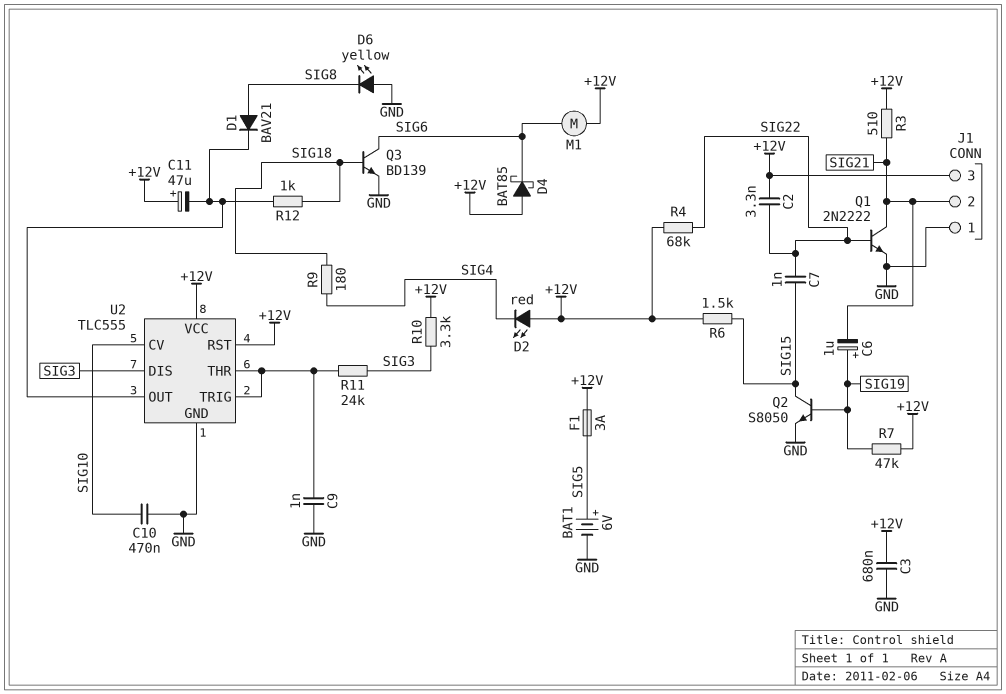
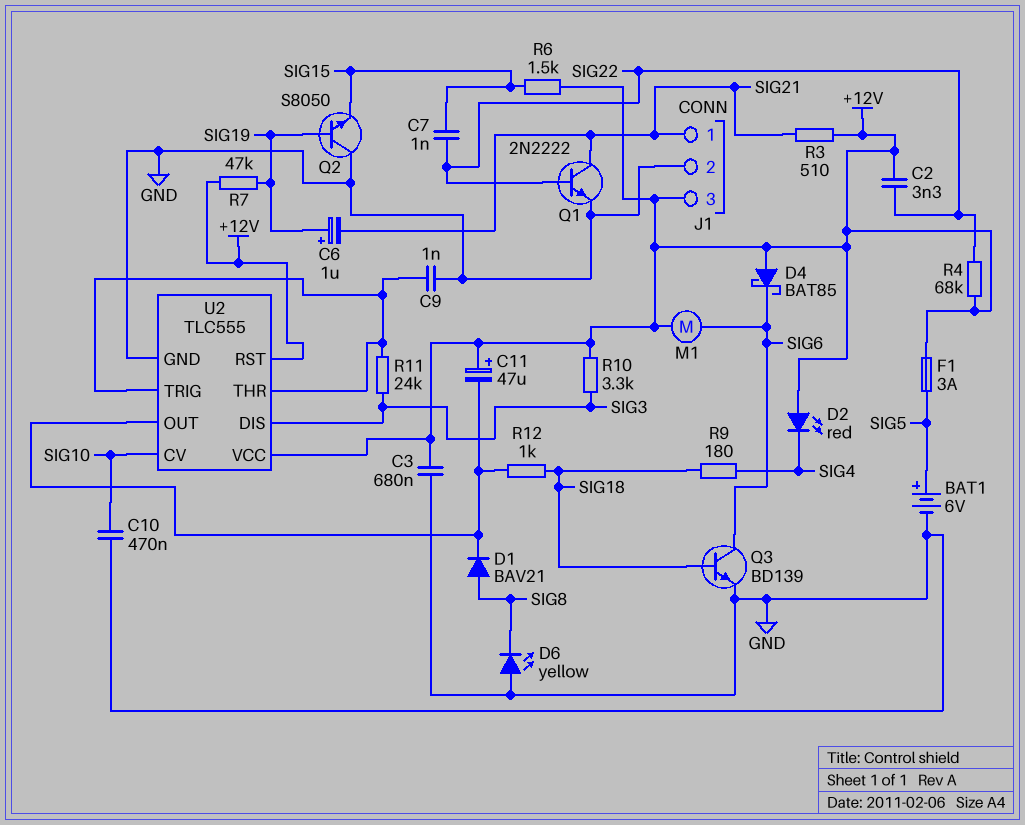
J1 pin 1: GND -> SIG21
J1 pin 2: SIG21 -> GND
Q2: NPN S8050 (B SIG19, C SIG15, E GND) -> NPN S8050 (B SIG19, C GND, E SIG15)

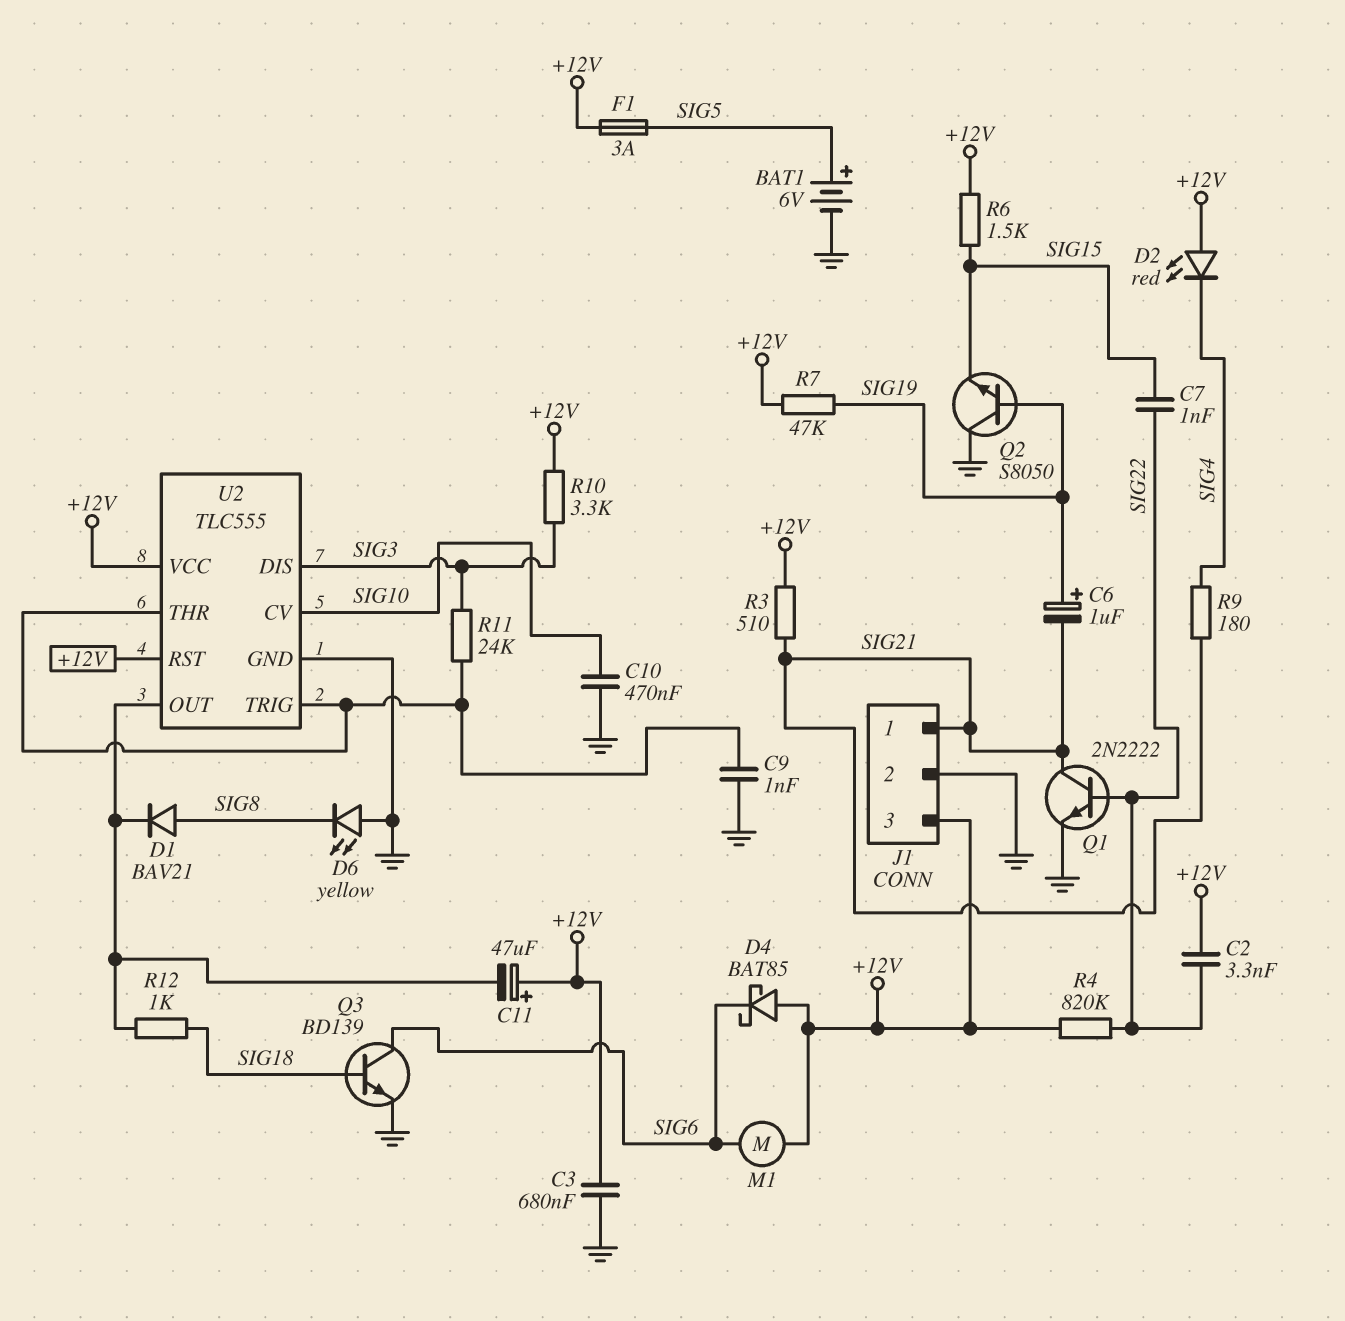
R4: 68k (+12V, SIG22) -> 820k (+12V, SIG22)
R9: 180 (SIG4, SIG18) -> 180 (SIG4, SIG21)

